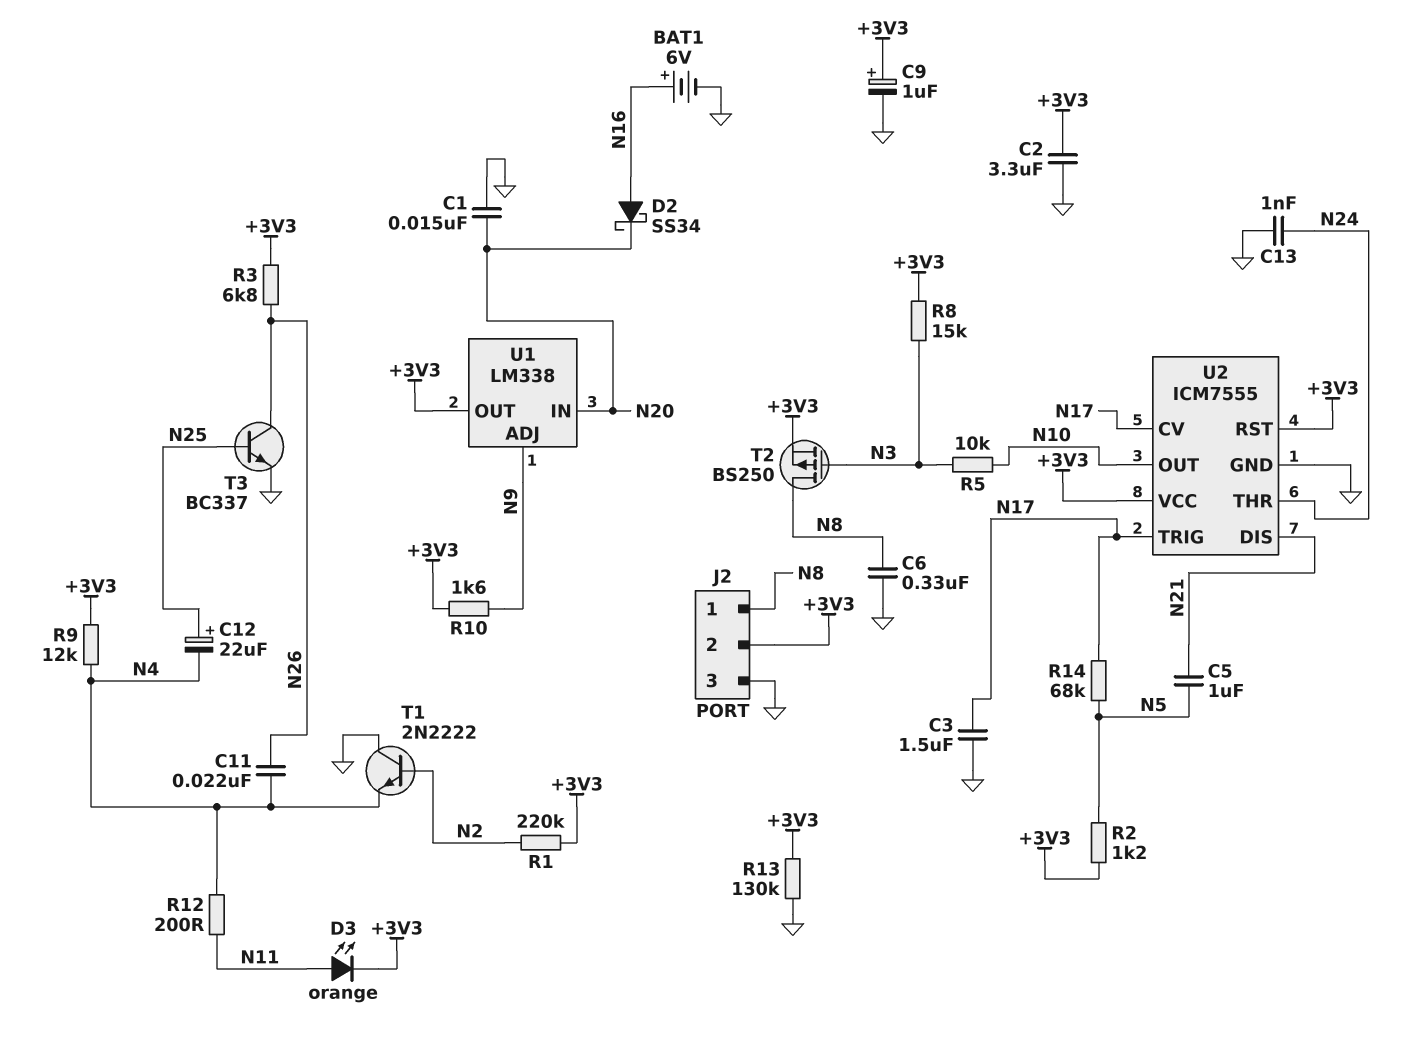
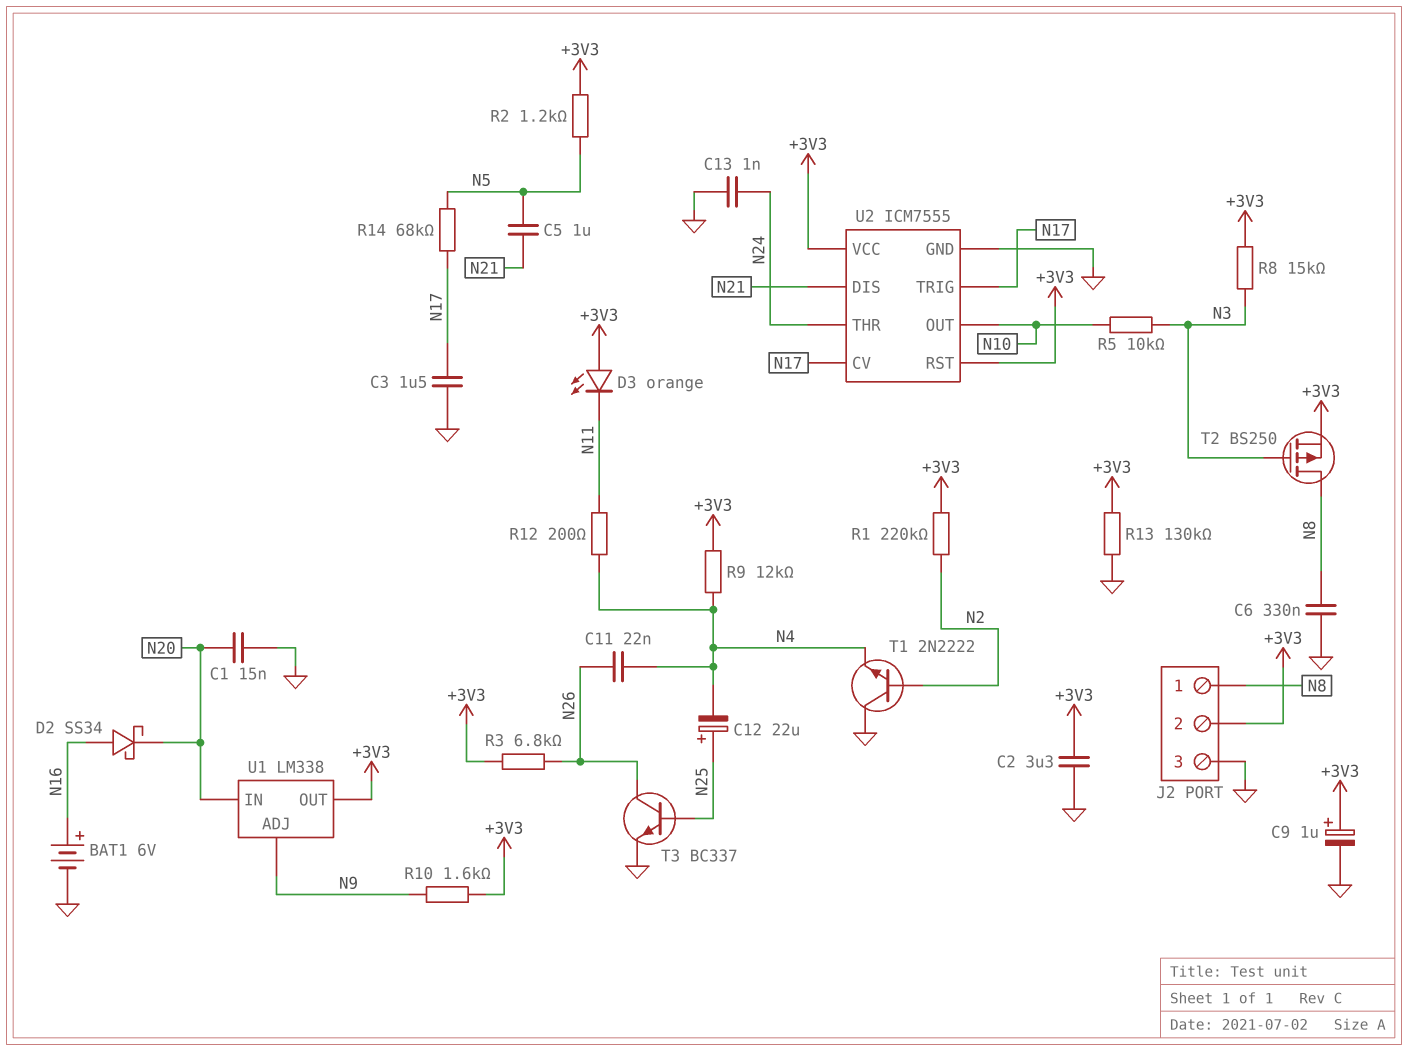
D3: LED orange (A N11, K +3V3) -> LED orange (A +3V3, K N11)

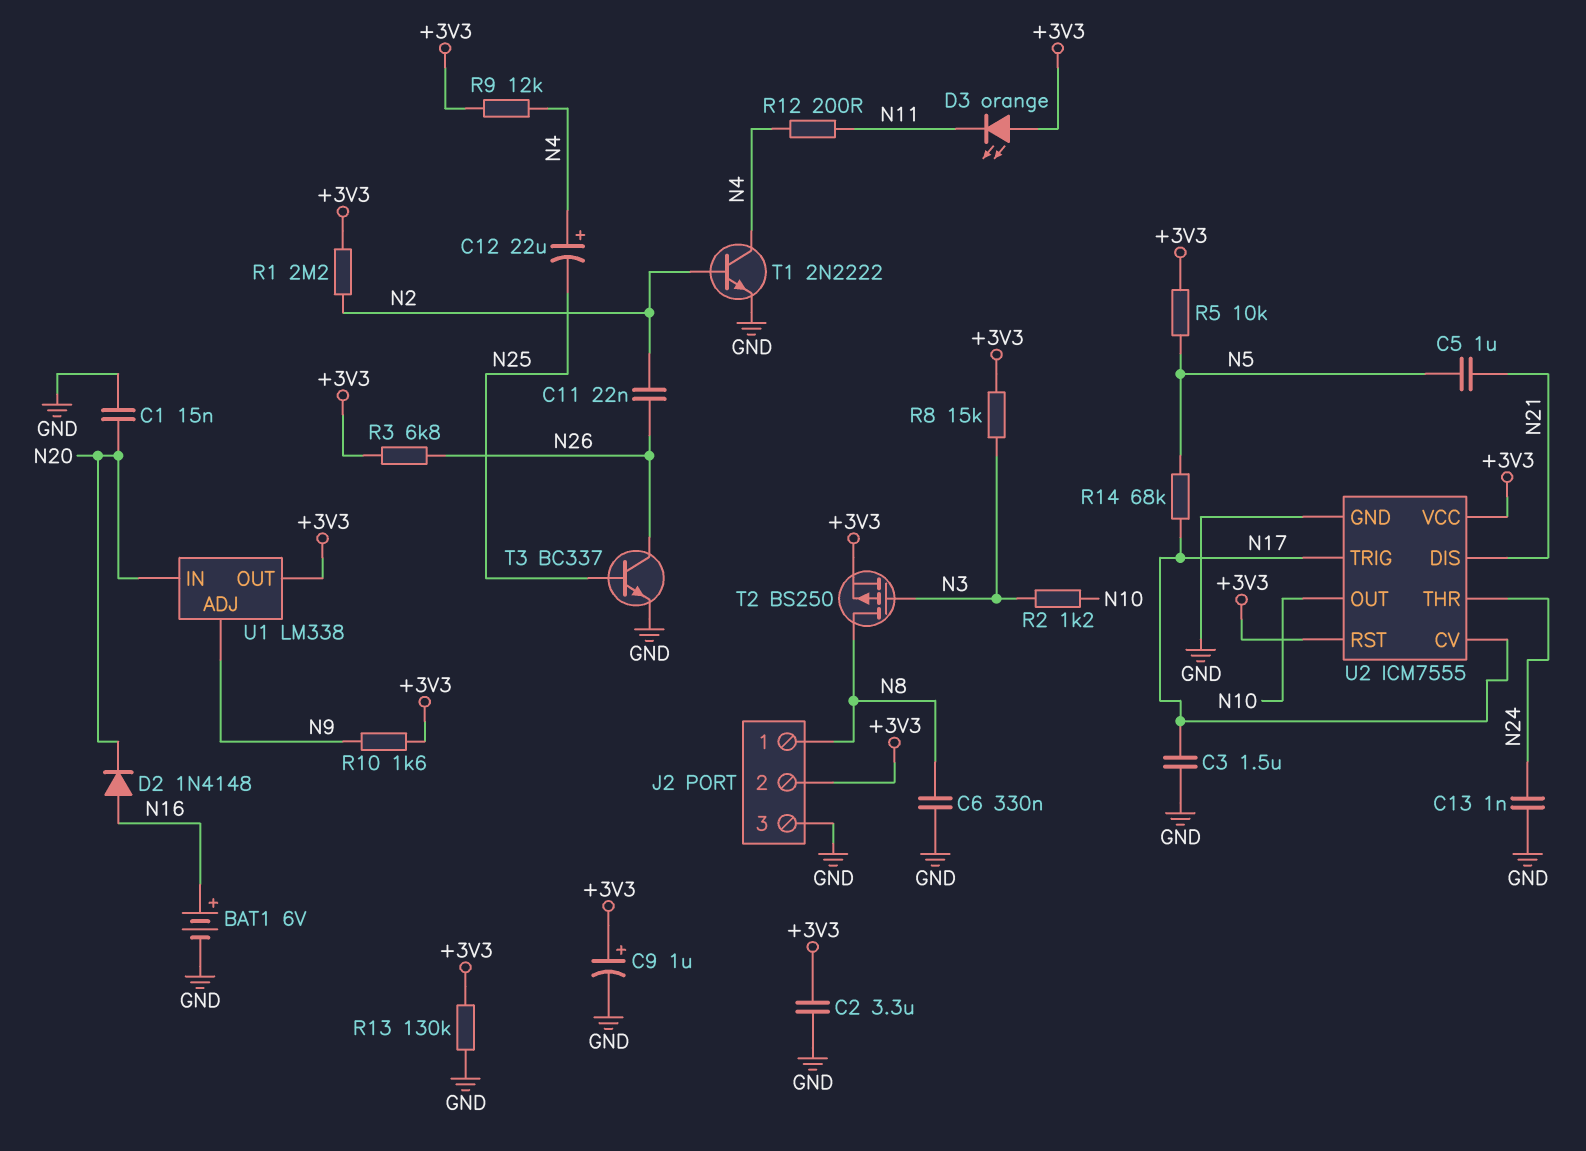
C11: 22nF (N4, N26) -> 22nF (N2, N26)
C12: 22uF (plus N25, minus N4) -> 22uF (plus N4, minus N25)
D2: schottky SS34 (A N16, K N20) -> diode 1N4148 (A N16, K N20)
R1: 220k (+3V3, N2) -> 2.2M (+3V3, N2)
R2: 1.2k (+3V3, N5) -> 1.2k (N3, N10)
R5: 10k (N3, N10) -> 10k (+3V3, N5)
T1: NPN 2N2222 (B N2, C GND, E N4) -> NPN 2N2222 (B N2, C N4, E GND)

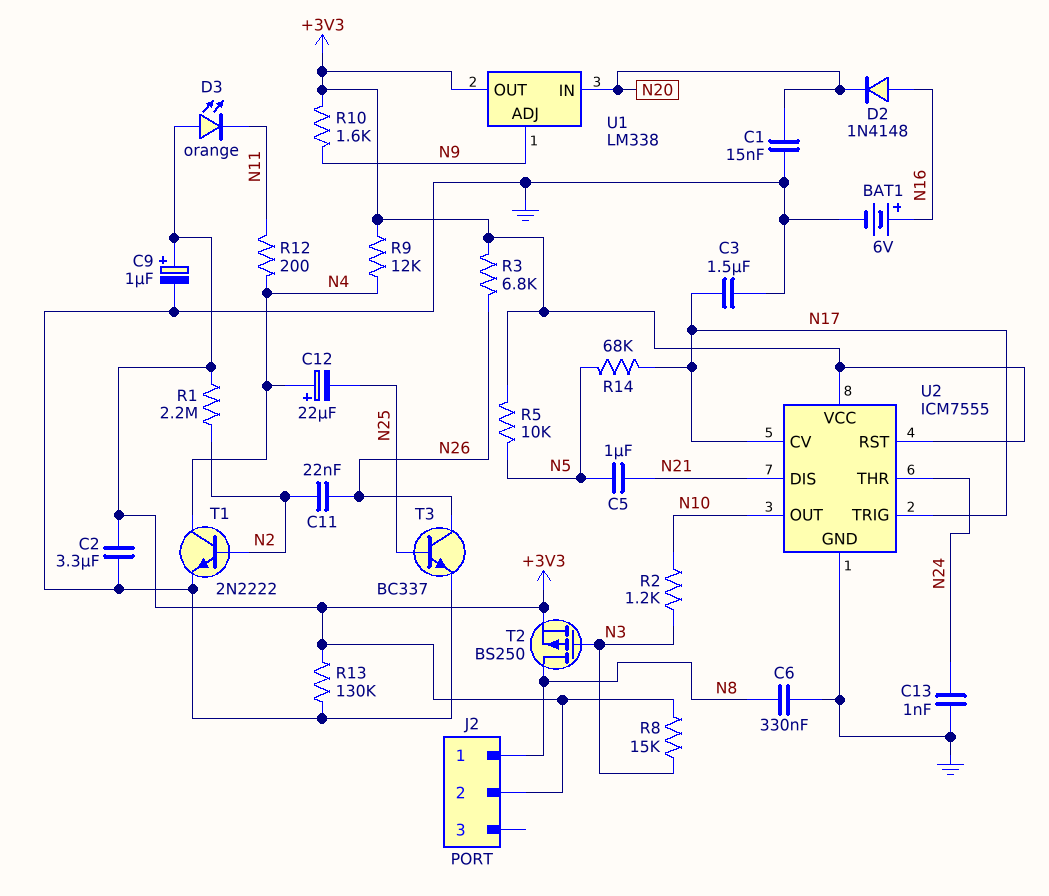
J2 pin 3: GND -> none

